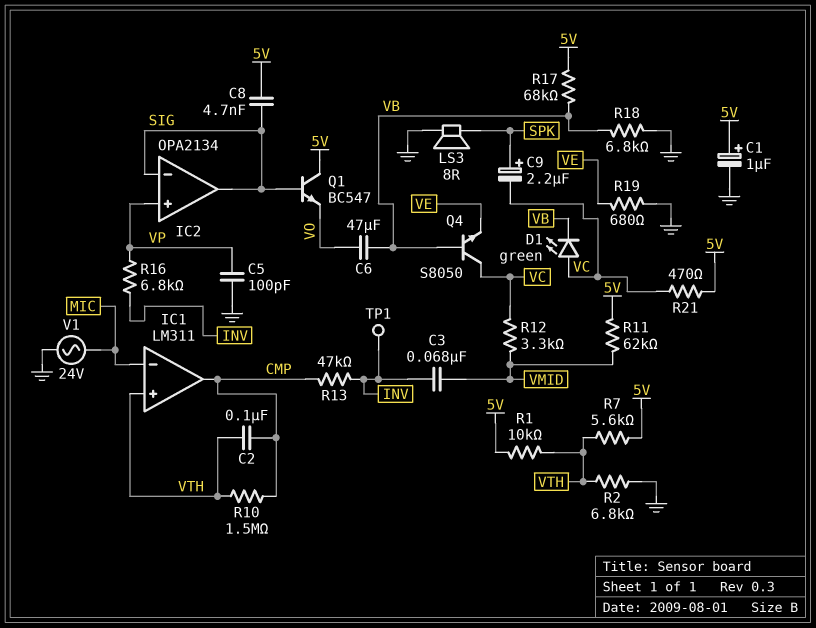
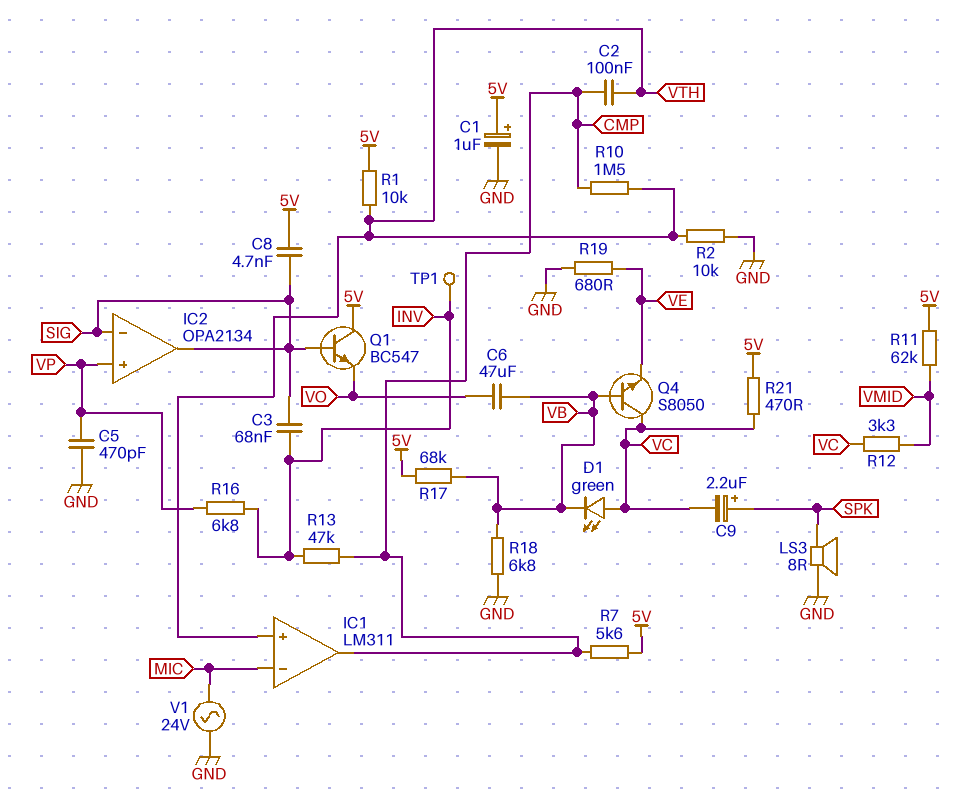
C3: 68nF (INV, VMID) -> 68nF (INV, SIG)
C5: 100pF (GND, VP) -> 470pF (GND, VP)
R2: 6.8k (GND, VTH) -> 10k (GND, VTH)
R7: 5.6k (5V, VTH) -> 5.6k (5V, CMP)

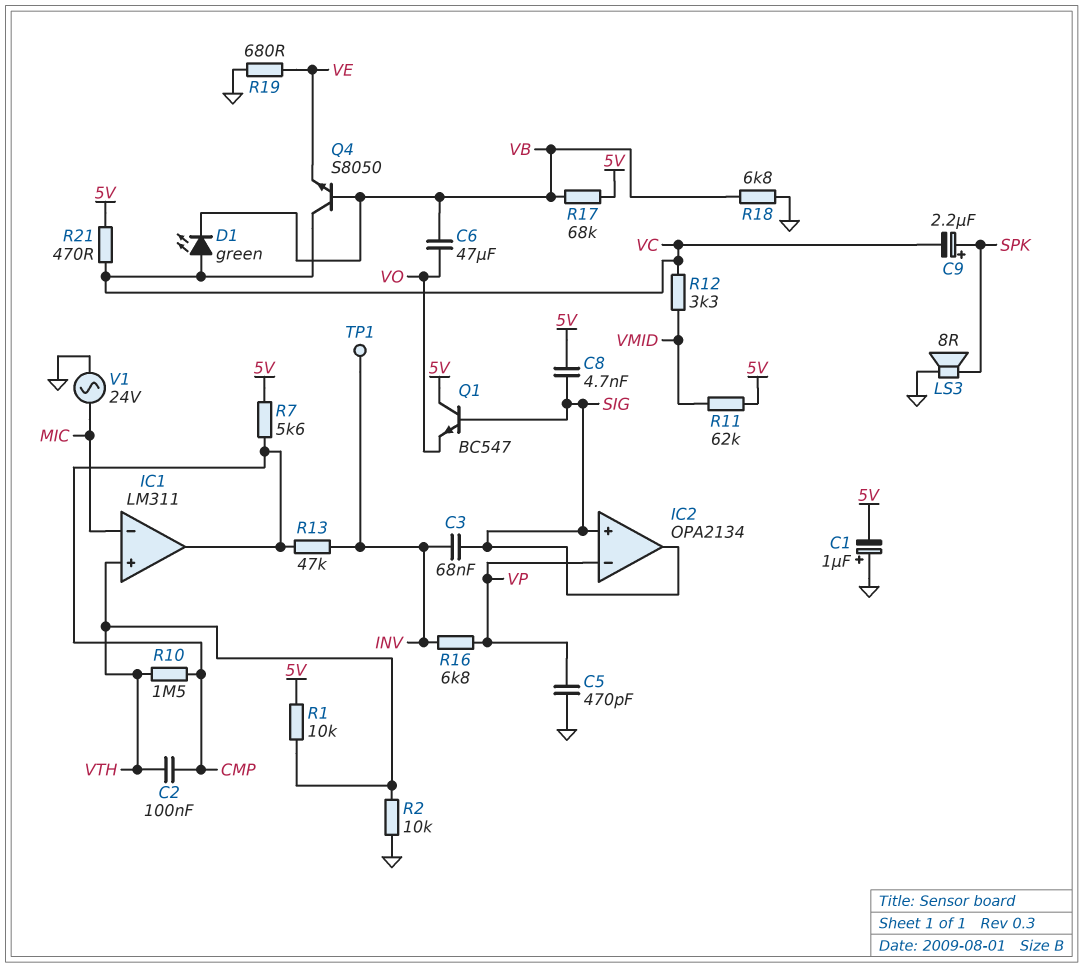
C1: 1uF (plus 5V, minus GND) -> 1uF (plus GND, minus 5V)
IC2 pin in+: VP -> SIG
IC2 pin in-: SIG -> VP

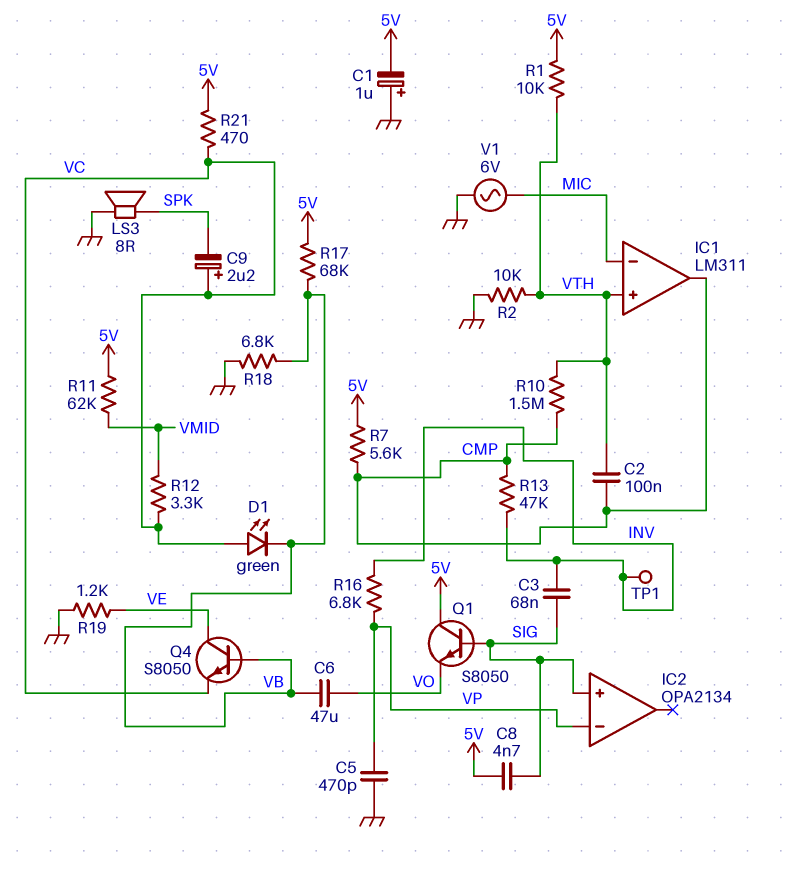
C9: 2.2uF (plus SPK, minus VC) -> 2.2uF (plus VC, minus SPK)
IC2 pin out: SIG -> none
Q1: NPN BC547 (B SIG, C 5V, E VO) -> NPN S8050 (B SIG, C 5V, E VO)
Q4: NPN S8050 (B VB, C VC, E VE) -> NPN S8050 (B VB, C VE, E VC)
R19: 680 (GND, VE) -> 1.2k (GND, VE)
V1: AC 24V (GND, MIC) -> AC 6V (GND, MIC)

